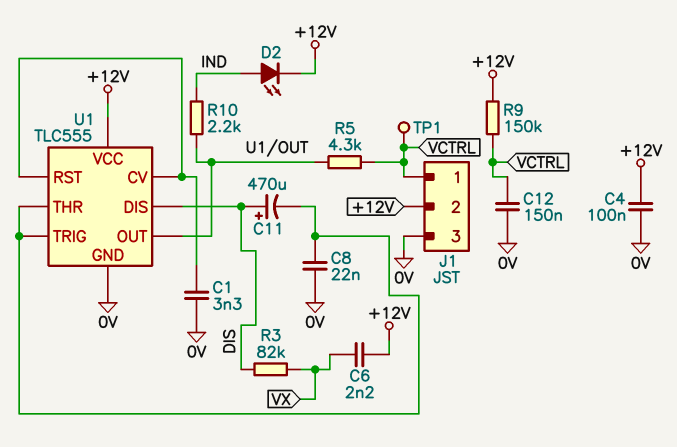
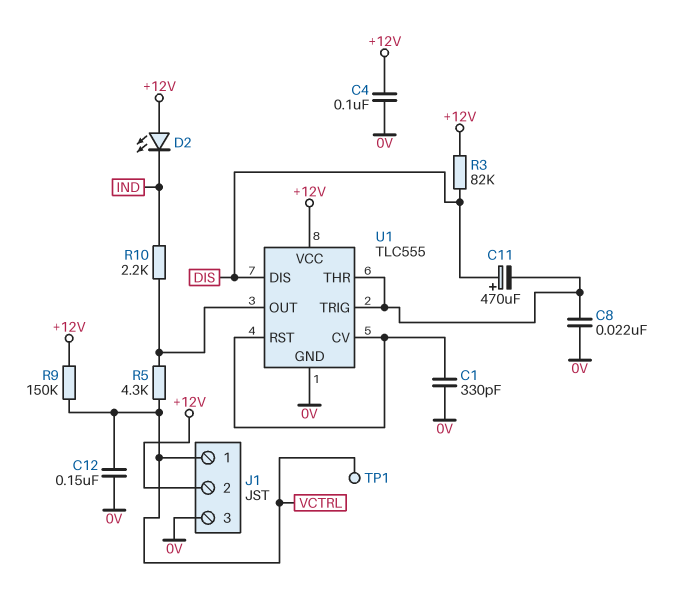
C1: 3.3nF (0V, U1/CV) -> 330pF (0V, U1/CV)
C6: 2.2nF (+12V, VX) -> none
D2: LED (A IND, K +12V) -> LED (A +12V, K IND)
R3: 82k (DIS, VX) -> 82k (+12V, DIS)

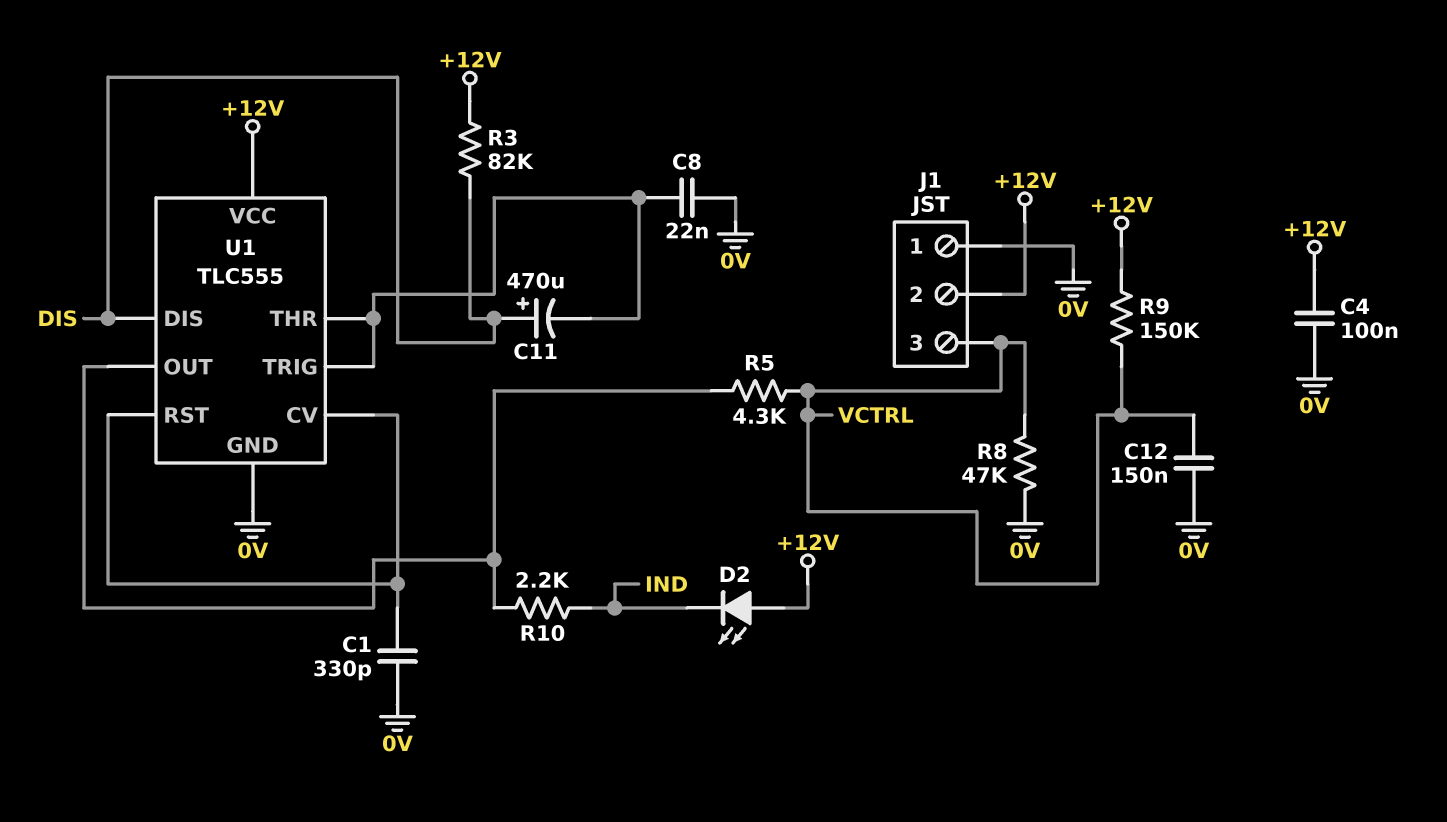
J1 pin 1: VCTRL -> 0V
J1 pin 3: 0V -> VCTRL
R8: none -> 47k (0V, VCTRL)
TP1: test point (VCTRL) -> none

